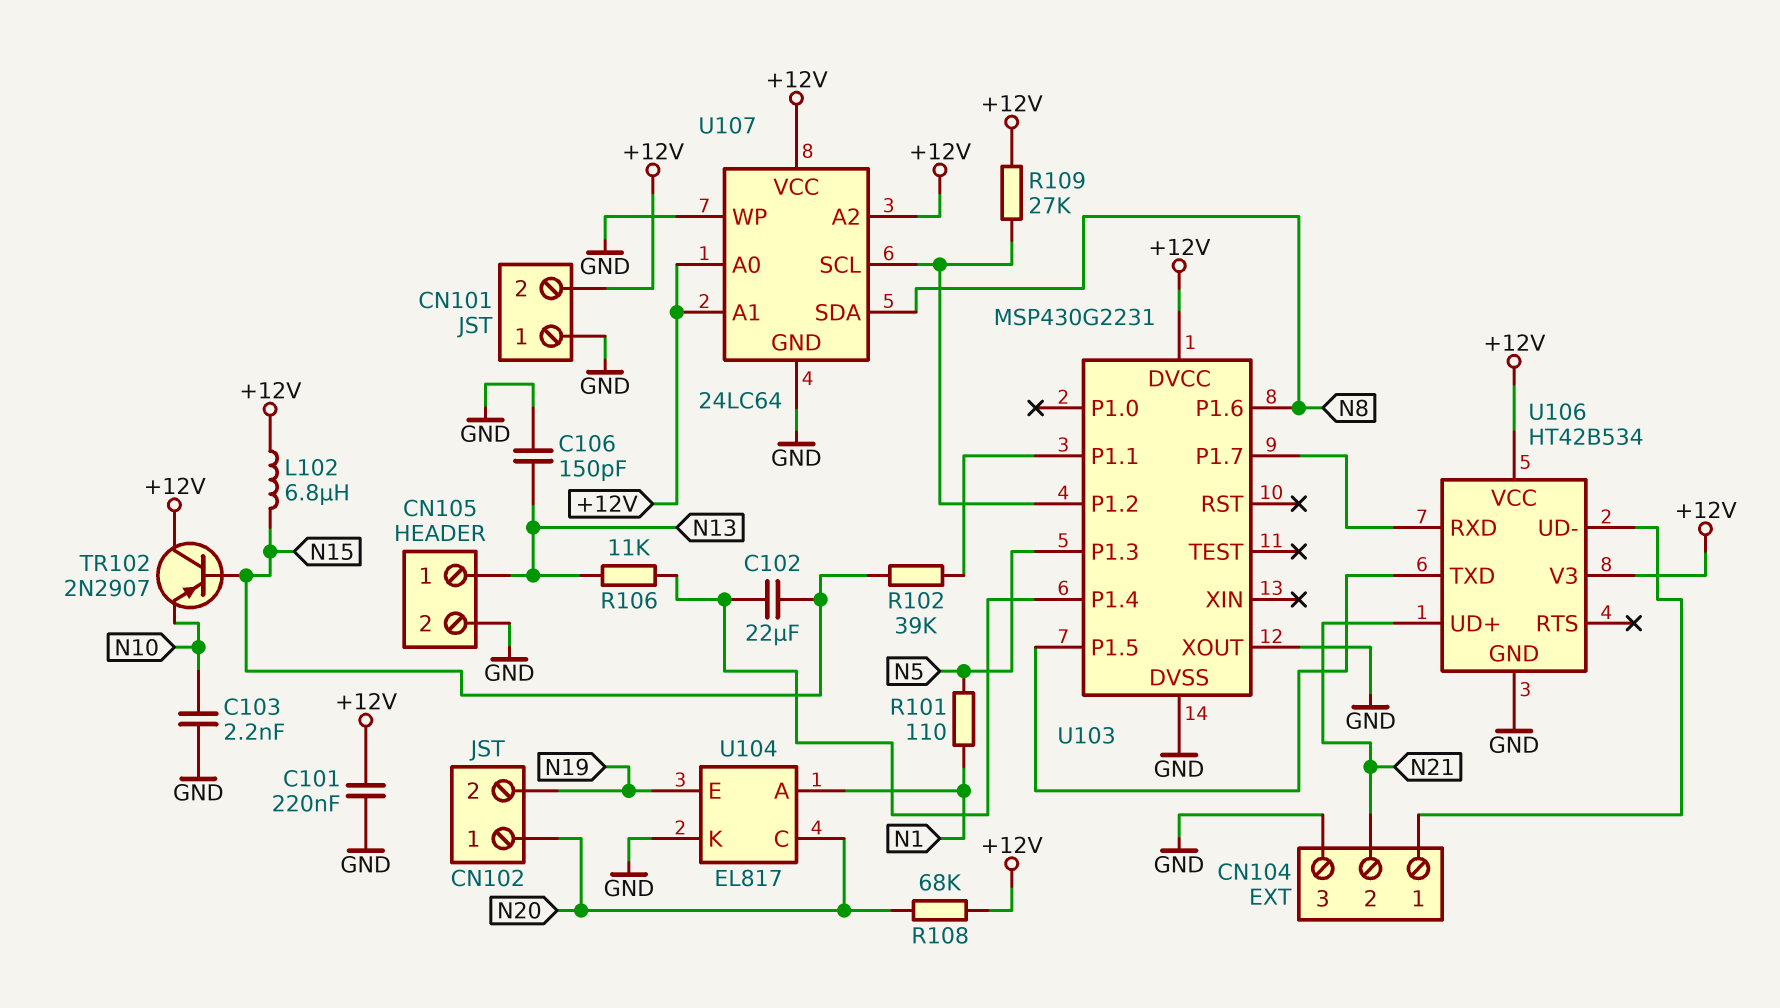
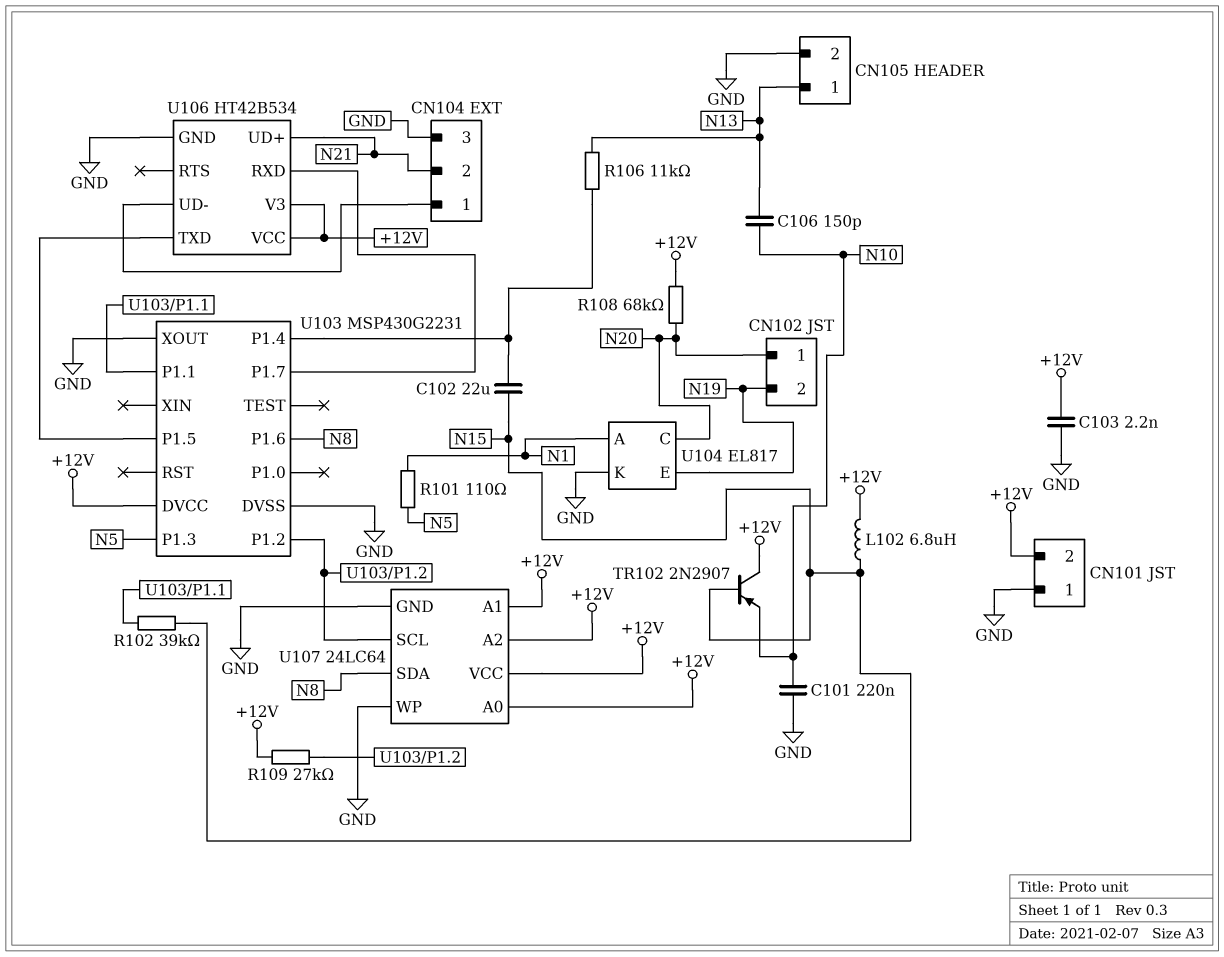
C101: 220nF (+12V, GND) -> 220nF (GND, N10)
C103: 2.2nF (GND, N10) -> 2.2nF (+12V, GND)
C106: 150pF (GND, N13) -> 150pF (N10, N13)

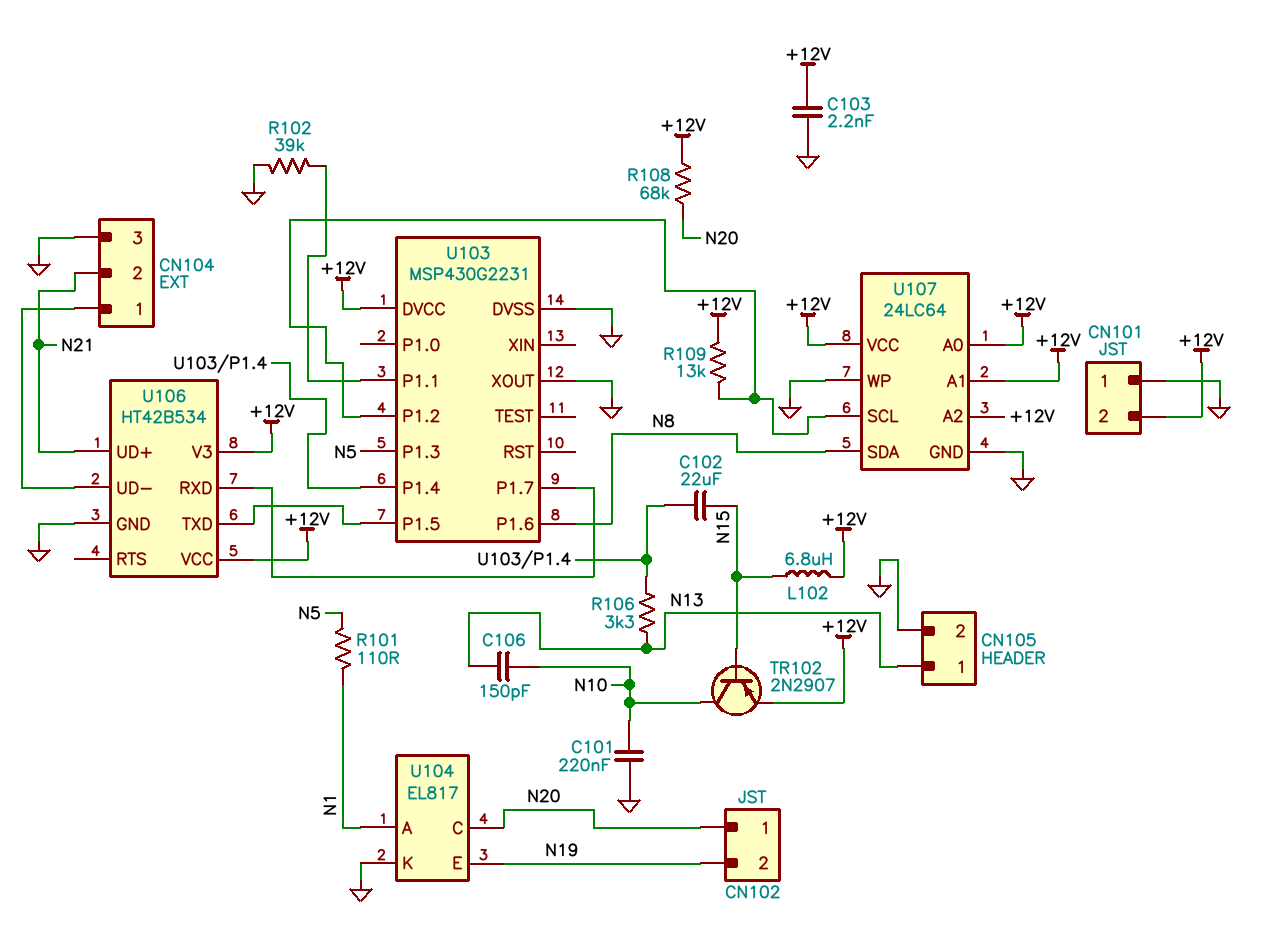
R102: 39k (N15, U103/P1.1) -> 39k (GND, U103/P1.1)
R106: 11k (N13, U103/P1.4) -> 3.3k (N13, U103/P1.4)
R109: 27k (+12V, U103/P1.2) -> 13k (+12V, U103/P1.2)
TR102: PNP 2N2907 (B N15, C +12V, E N10) -> PNP 2N2907 (B N15, C N10, E +12V)

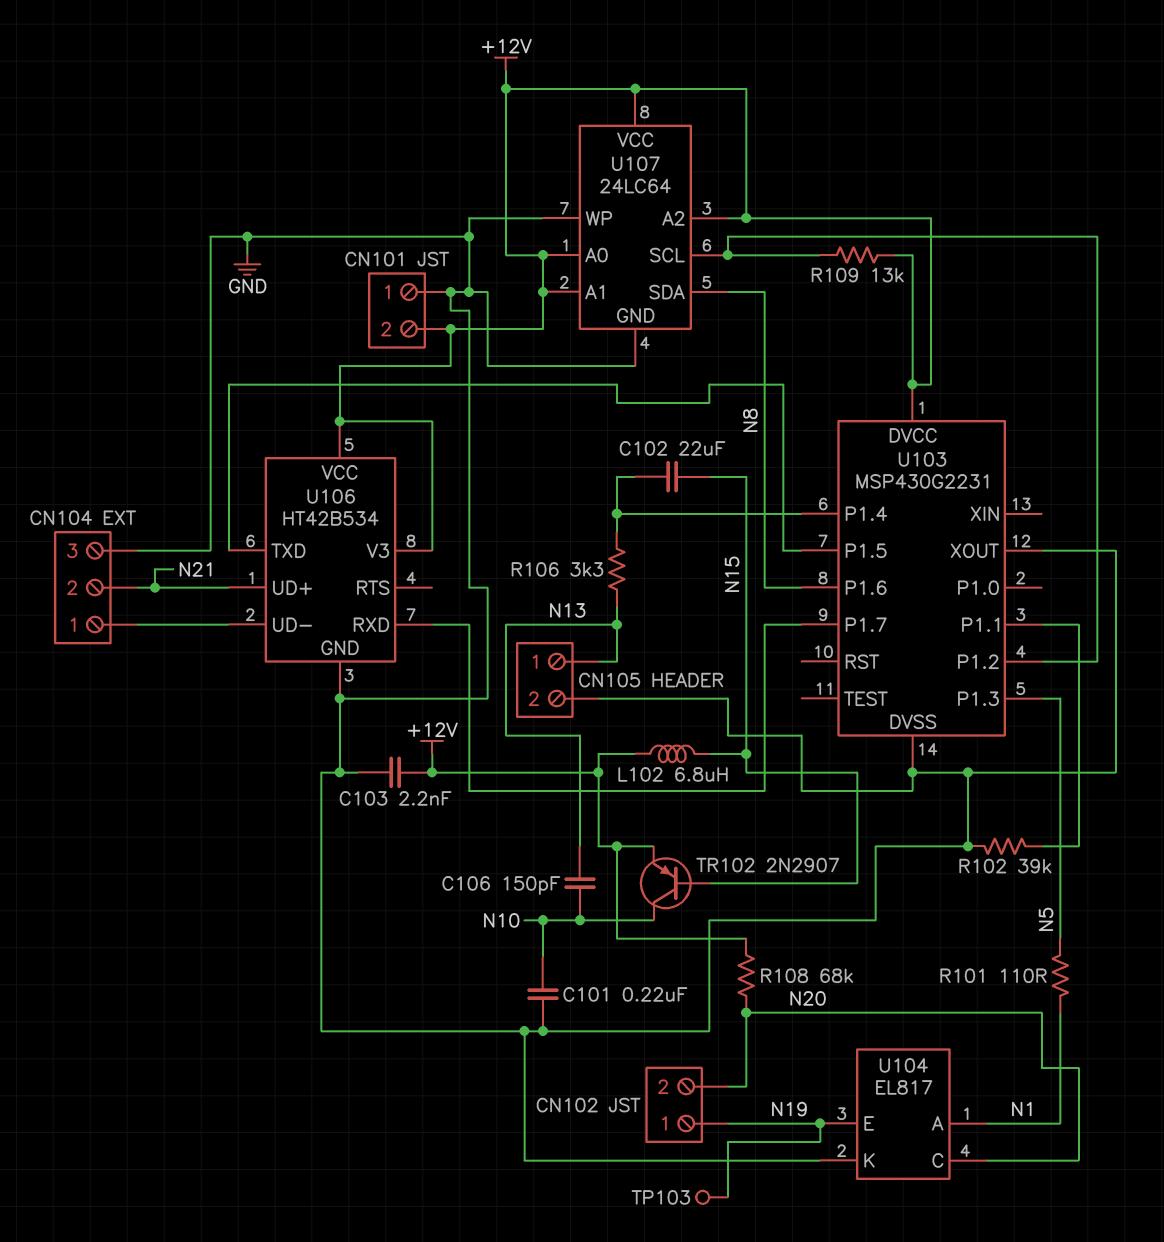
CN102 pin 1: N20 -> N19
CN102 pin 2: N19 -> N20
TP103: none -> test point (N19)

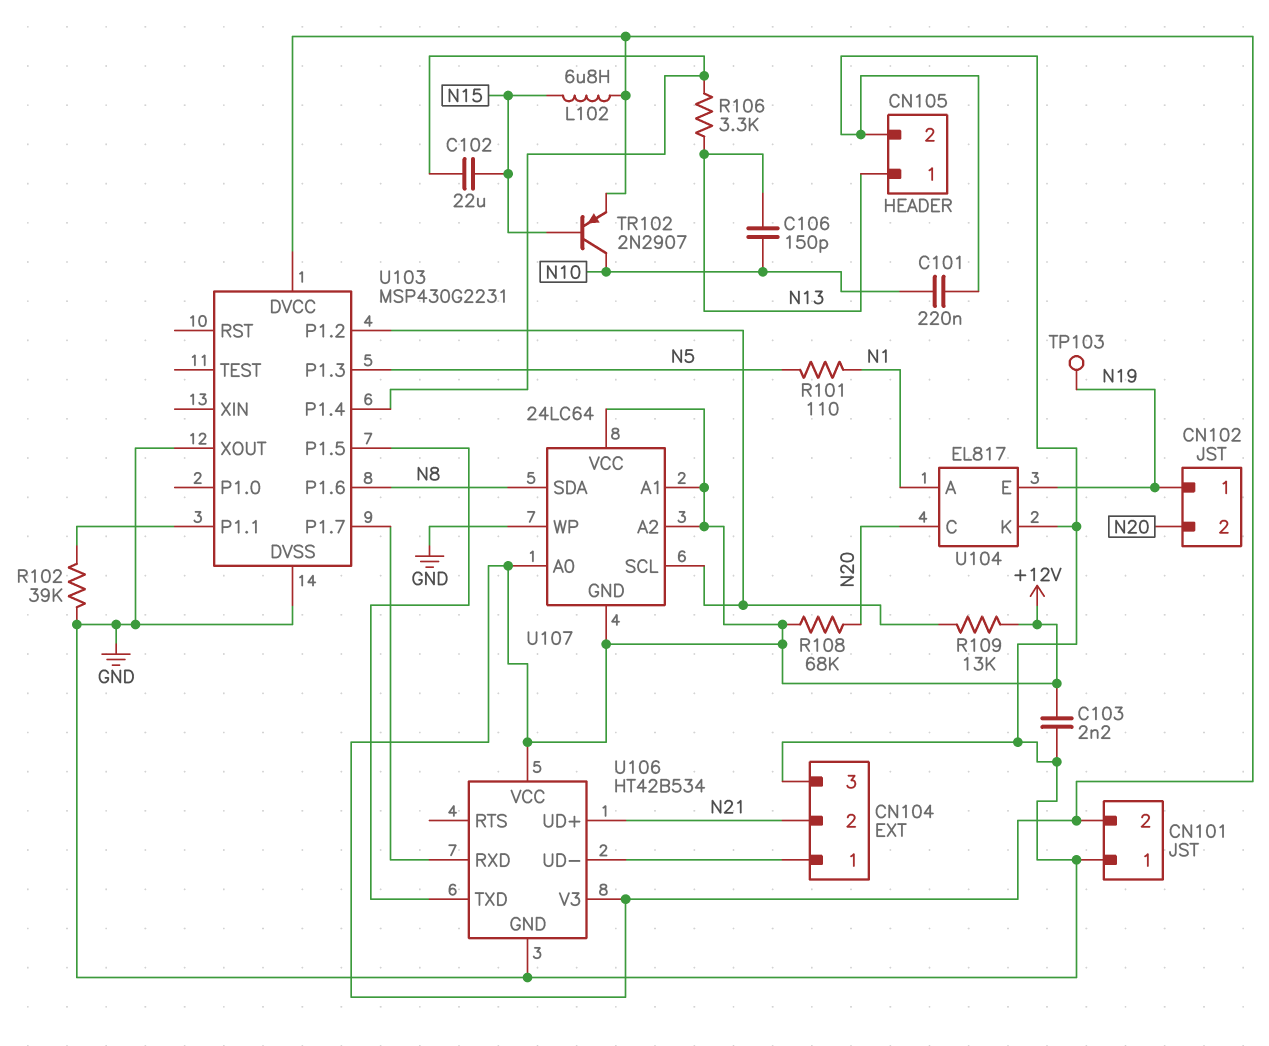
U107 pin GND: GND -> +12V

